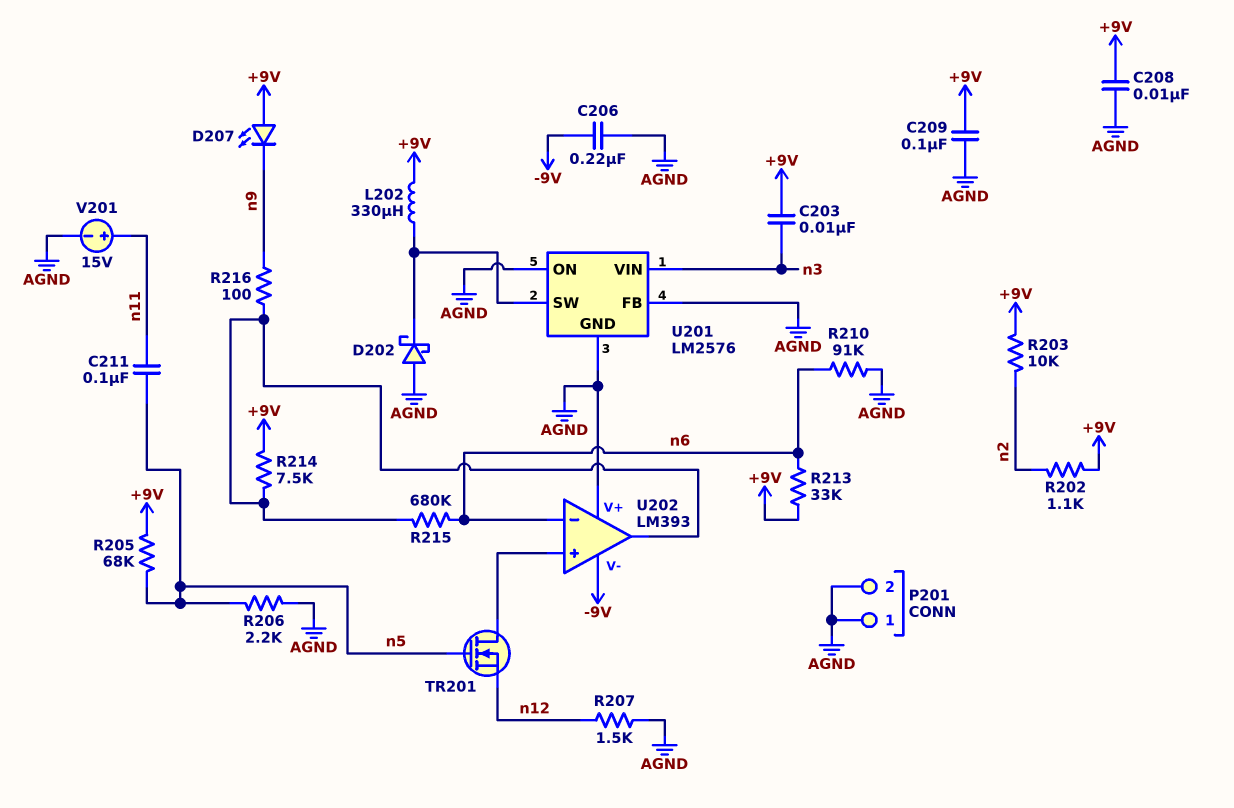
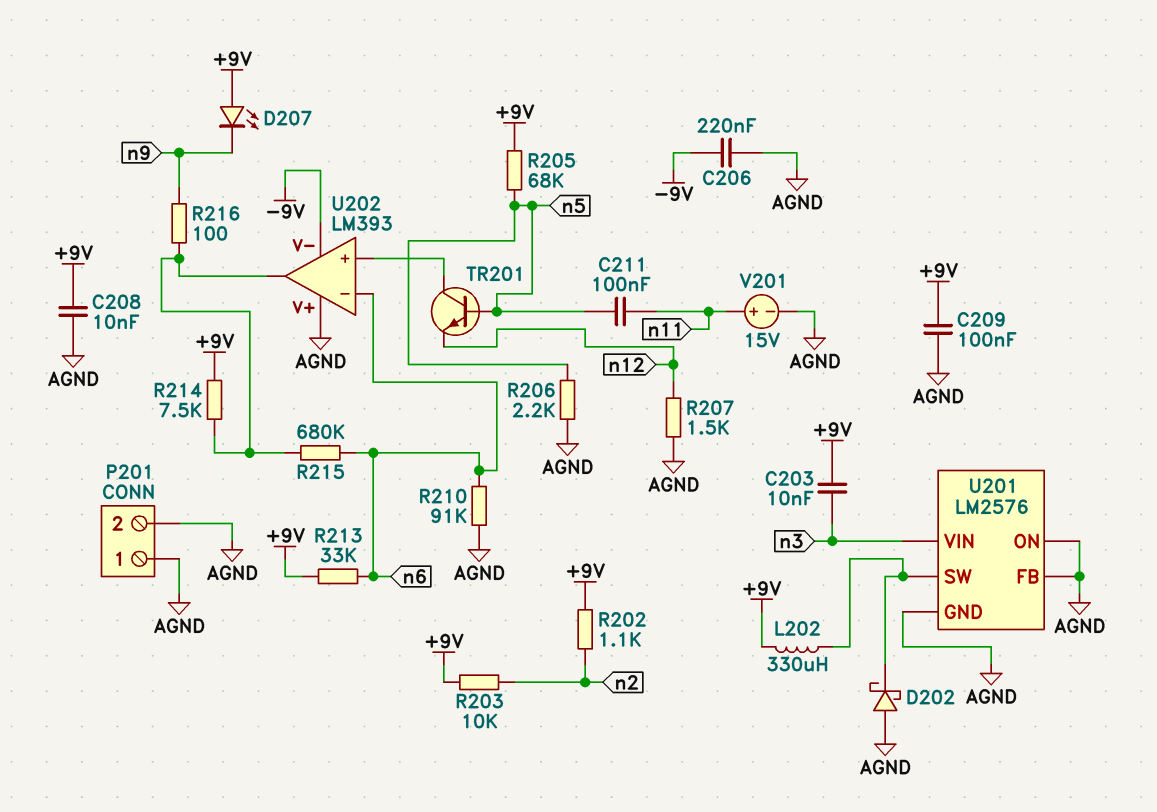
TR201: NMOS (G n5, D U202/in+, S n12) -> NPN (B n5, C U202/in+, E n12)

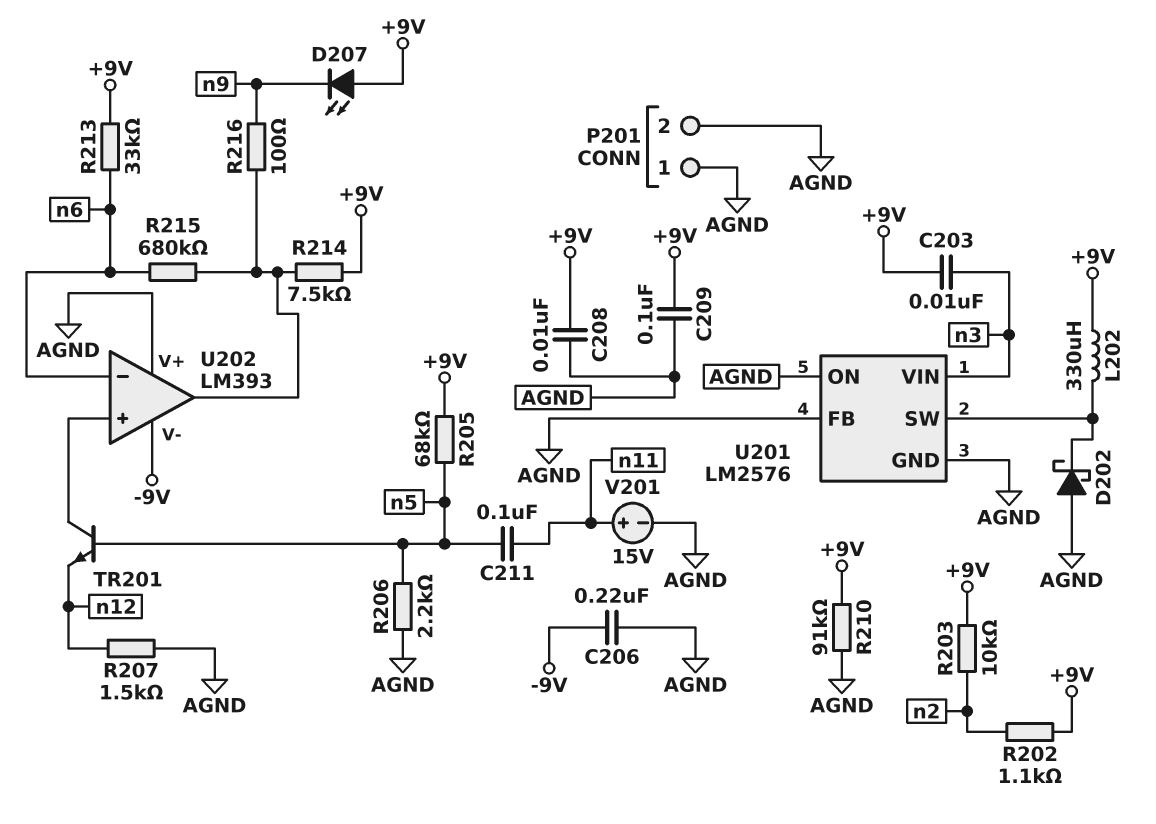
R210: 91k (AGND, n6) -> 91k (+9V, AGND)

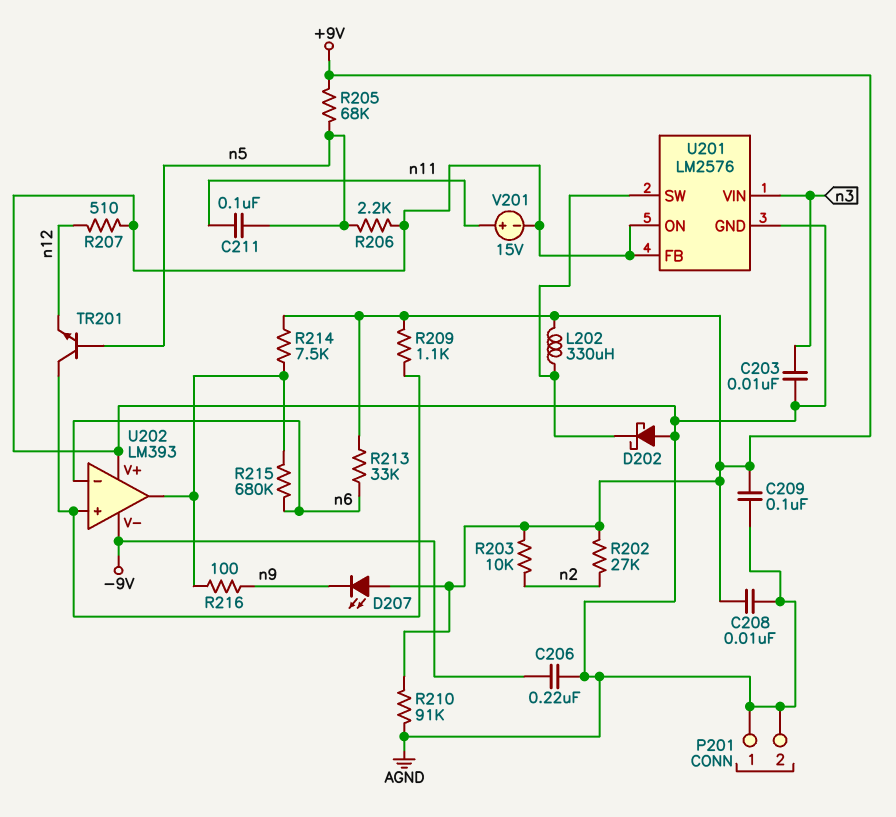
C203: 10nF (+9V, n3) -> 10nF (AGND, n3)
R202: 1.1k (+9V, n2) -> 27k (+9V, n2)
R207: 1.5k (AGND, n12) -> 510 (AGND, n12)
R209: none -> 1.1k (+9V, U202/in+)

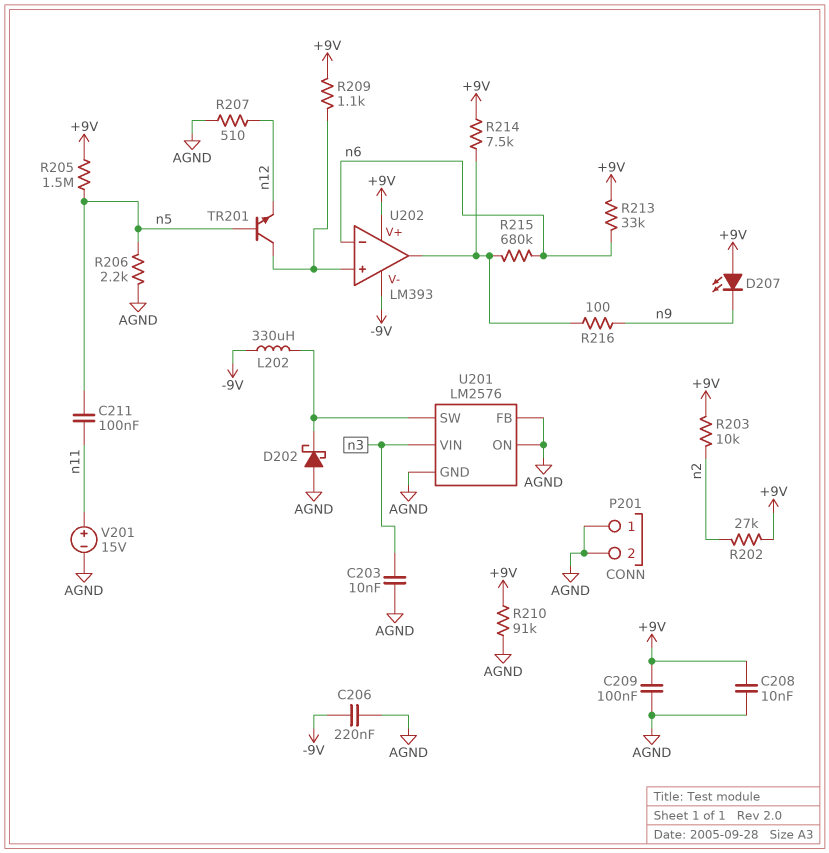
L202: 330uH (+9V, U201/SW) -> 330uH (-9V, U201/SW)
R205: 68k (+9V, n5) -> 1.5M (+9V, n5)
U202 pin V+: AGND -> +9V

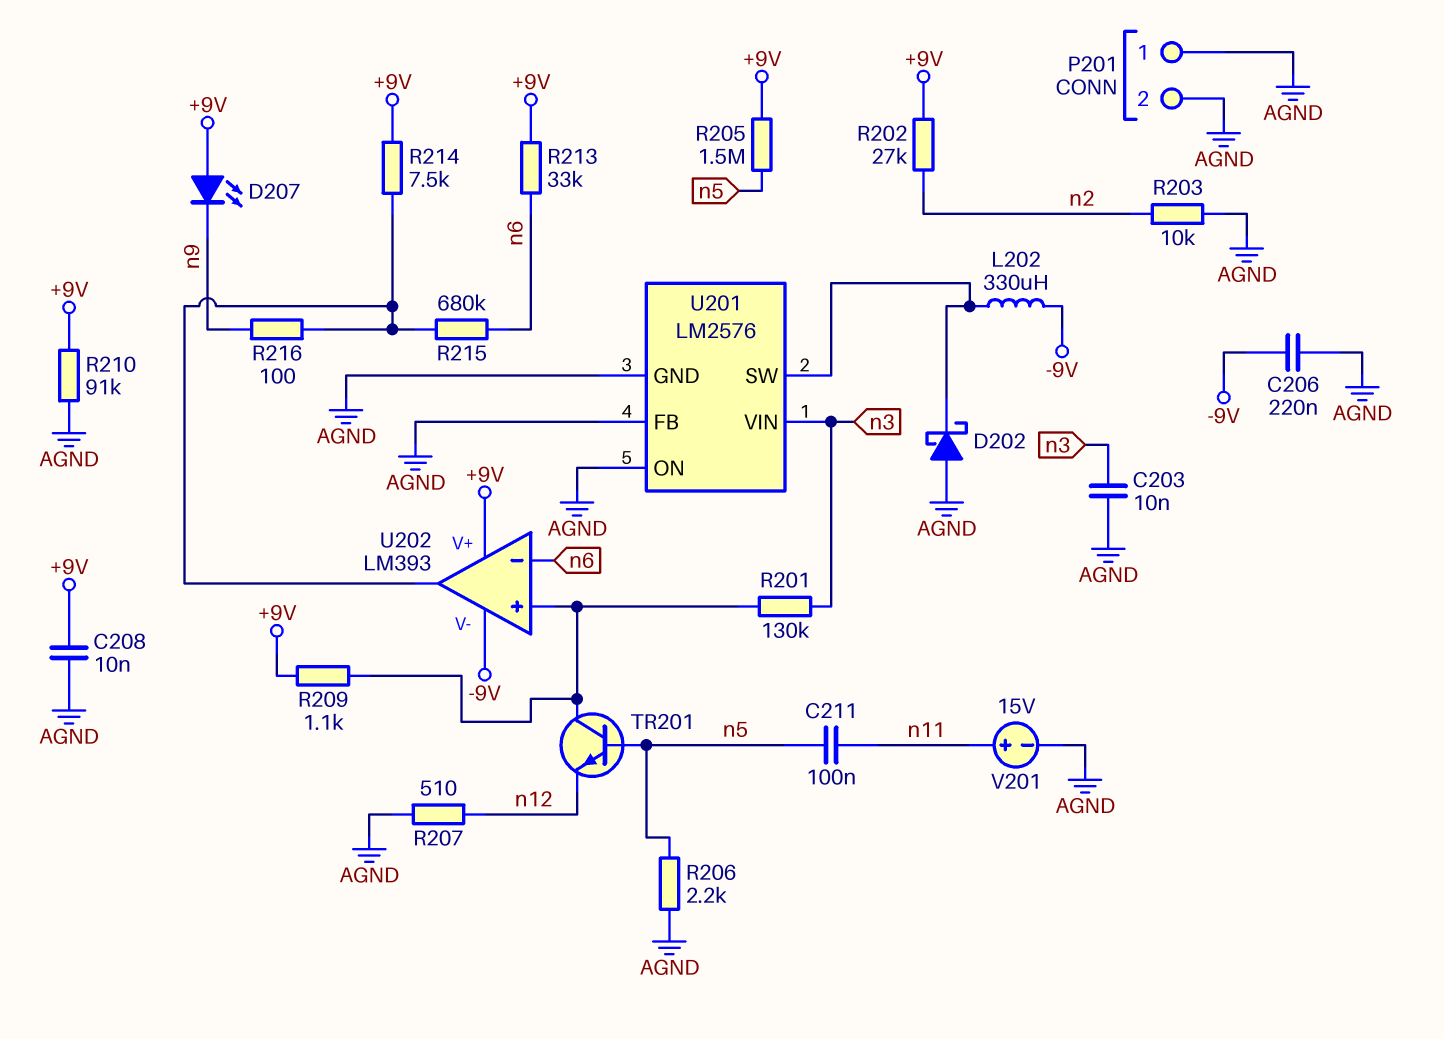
C209: 100nF (+9V, AGND) -> none
R201: none -> 130k (U202/in+, n3)
R203: 10k (+9V, n2) -> 10k (AGND, n2)

